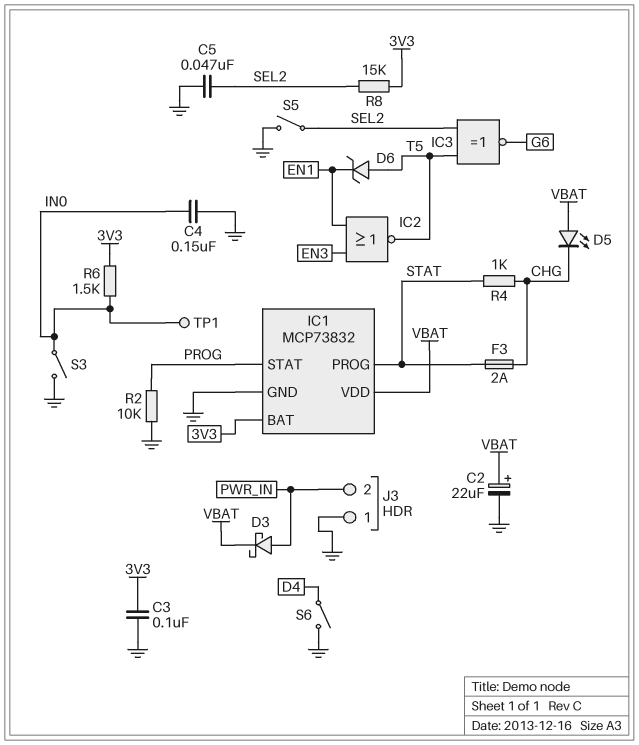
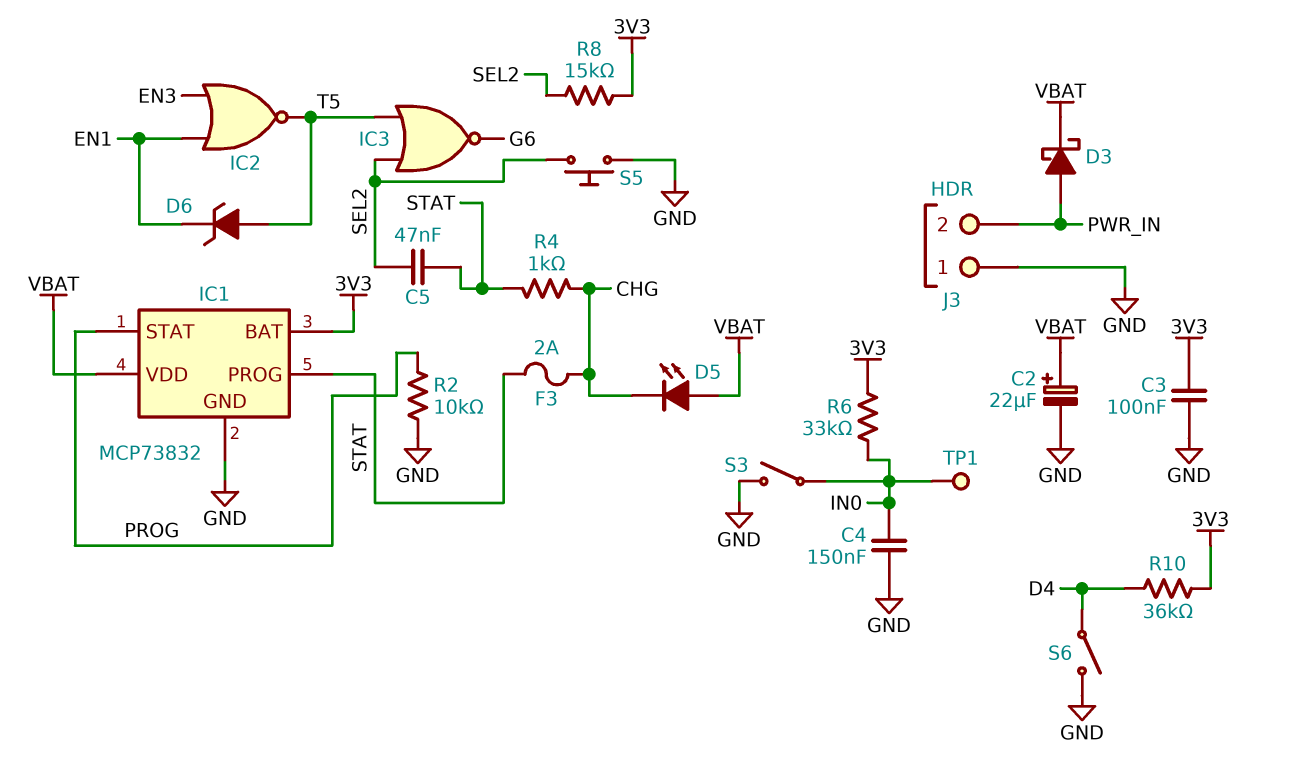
C5: 47nF (GND, SEL2) -> 47nF (SEL2, STAT)
IC3: XNOR (in SEL2, in T5, out G6) -> NOR (in SEL2, in T5, out G6)
R6: 1.5k (3V3, IN0) -> 33k (3V3, IN0)
R10: none -> 36k (3V3, D4)
S5: switch (GND, SEL2) -> button (GND, SEL2)

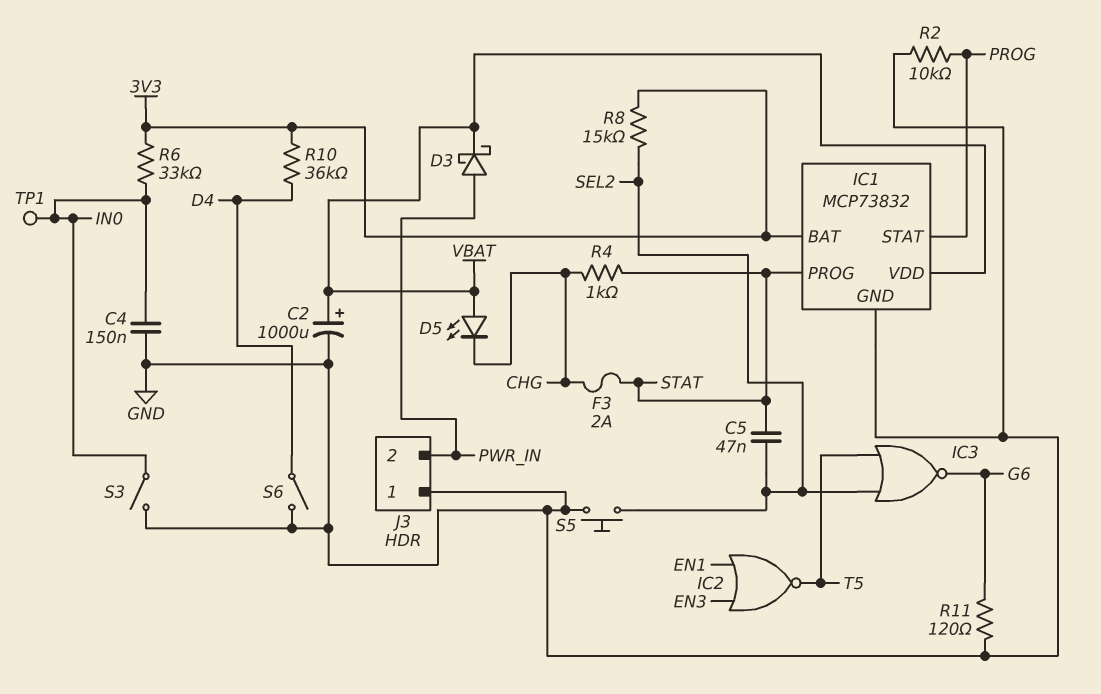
C2: 22uF (plus VBAT, minus GND) -> 1000uF (plus VBAT, minus GND)
C3: 100nF (3V3, GND) -> none
D6: zener (A T5, K EN1) -> none
R11: none -> 120 (G6, GND)

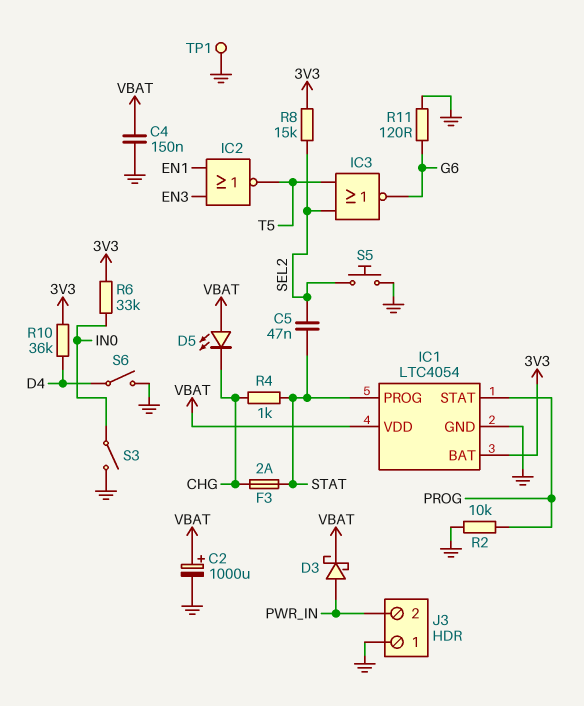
C4: 150nF (GND, IN0) -> 150nF (GND, VBAT)
IC1: MCP73832 -> LTC4054
TP1: test point (IN0) -> test point (GND)

